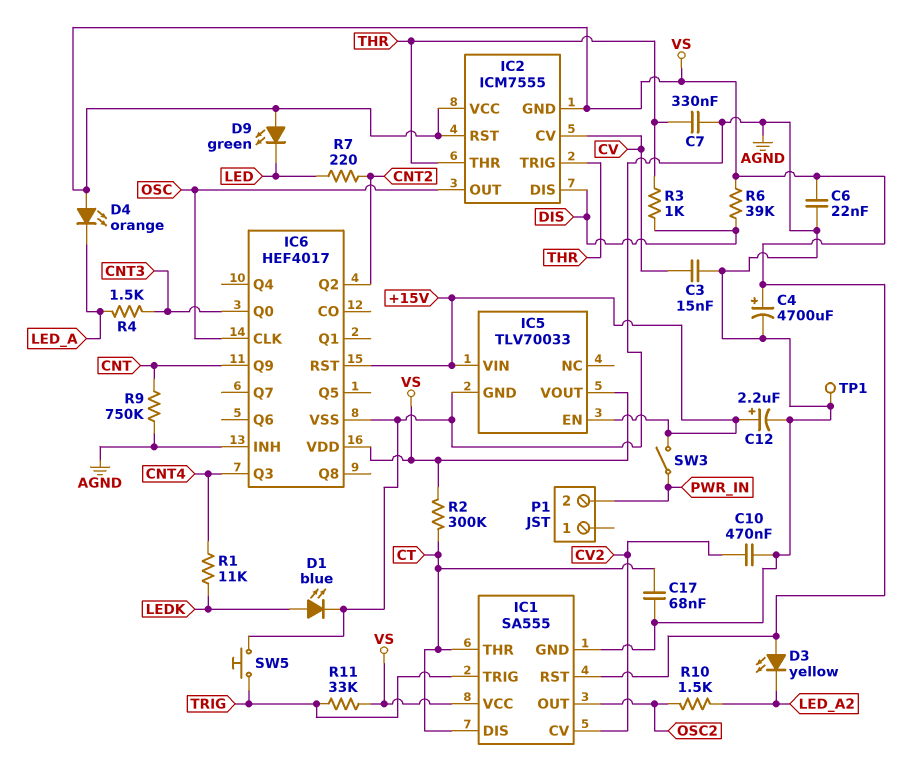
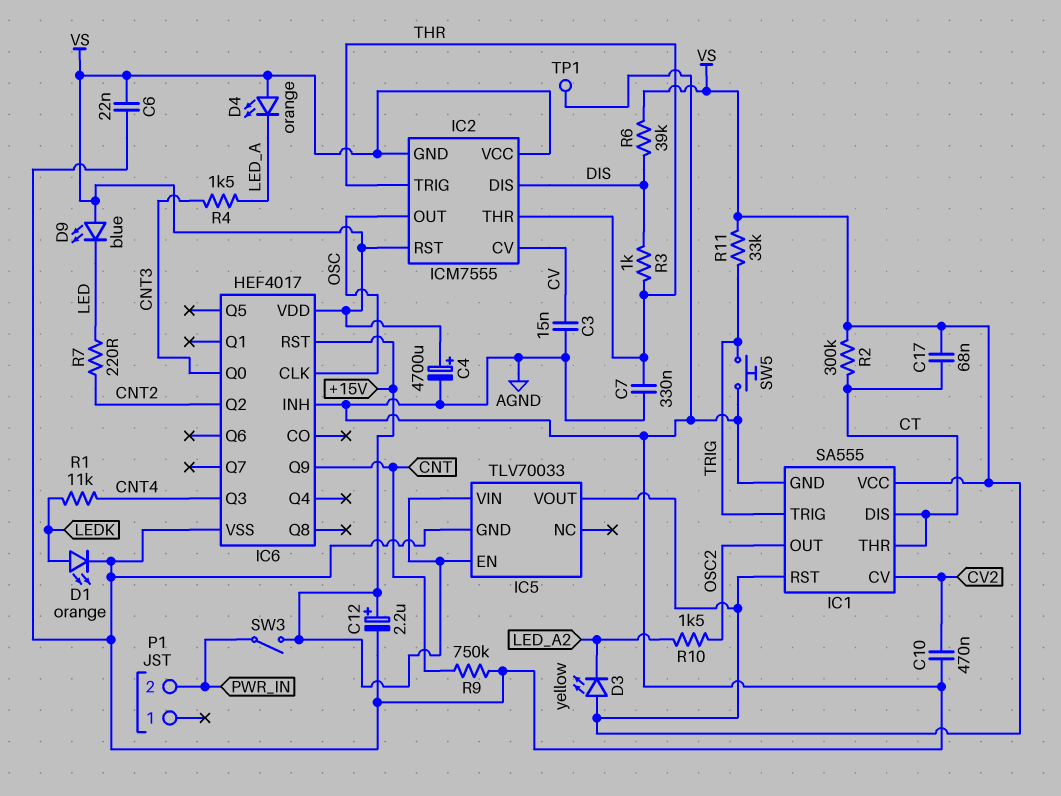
C17: 68nF (AGND, CT) -> 68nF (CT, VS)
D1: LED blue (A LEDK, K AGND) -> LED orange (A LEDK, K AGND)
D9: LED green (A VS, K LED) -> LED blue (A VS, K LED)

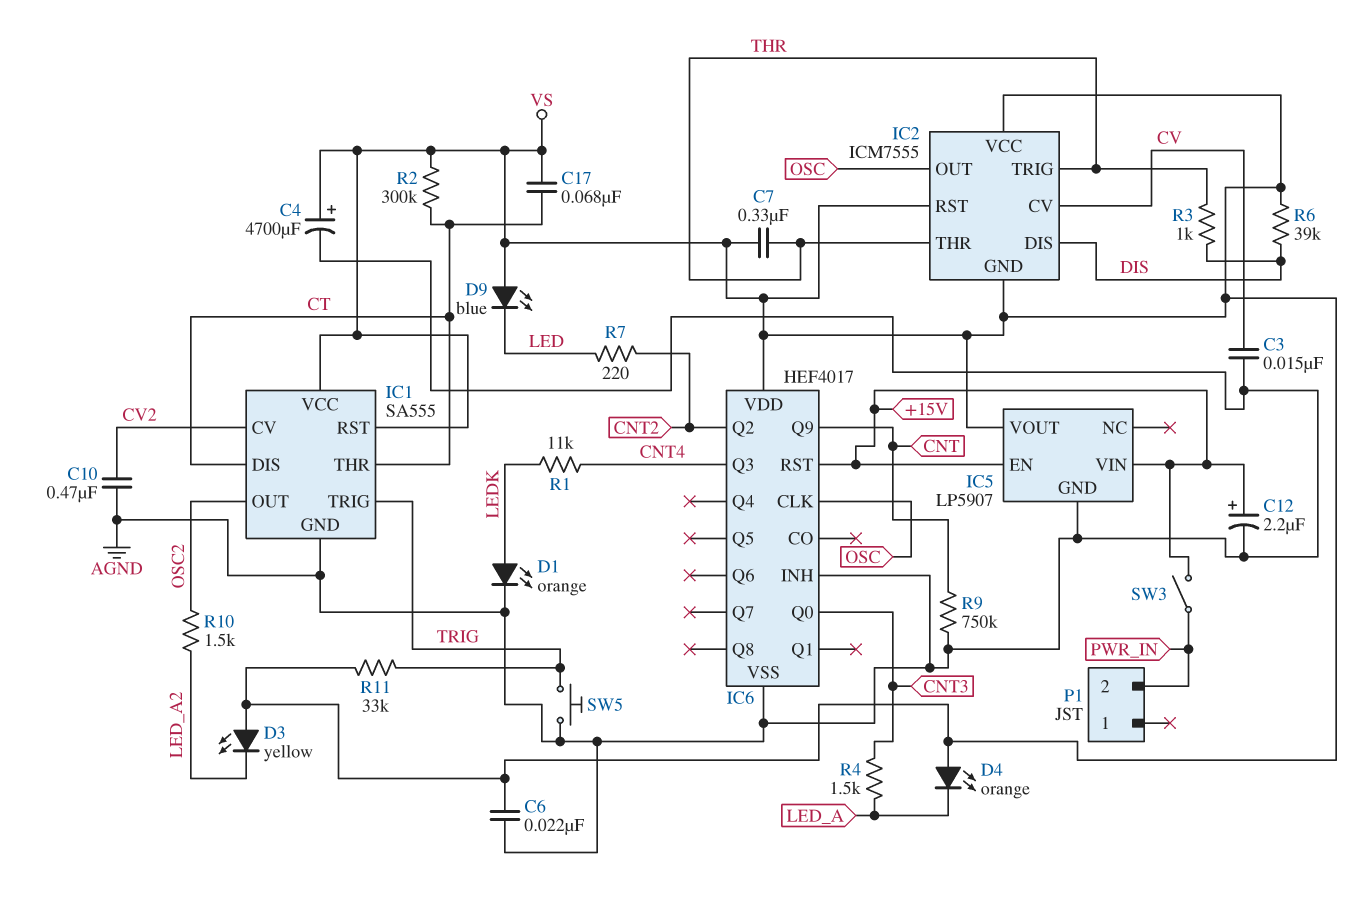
C7: 330nF (AGND, THR) -> 330nF (THR, VS)
IC5: TLV70033 -> LP5907
TP1: test point (AGND) -> none

